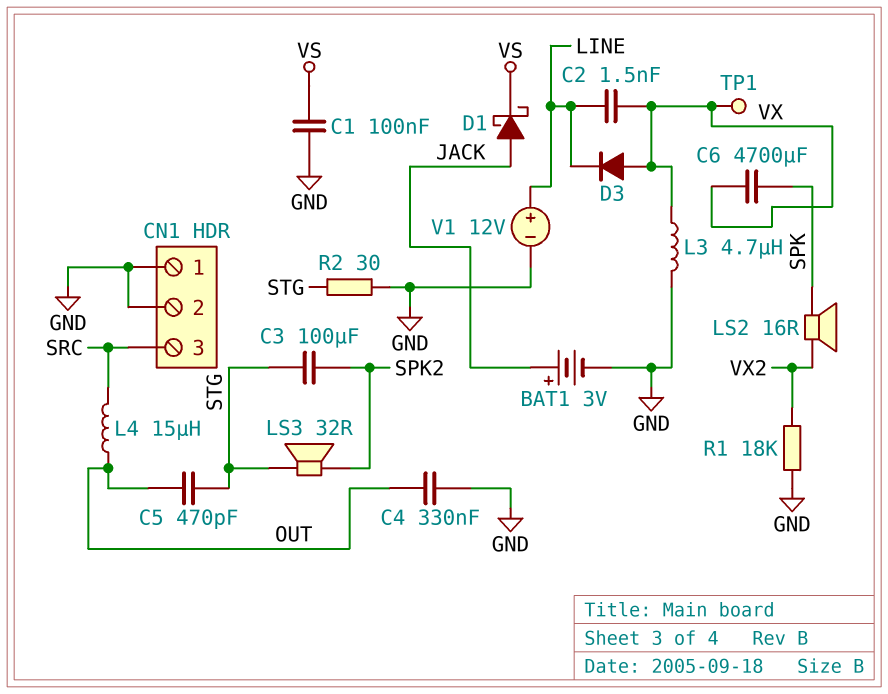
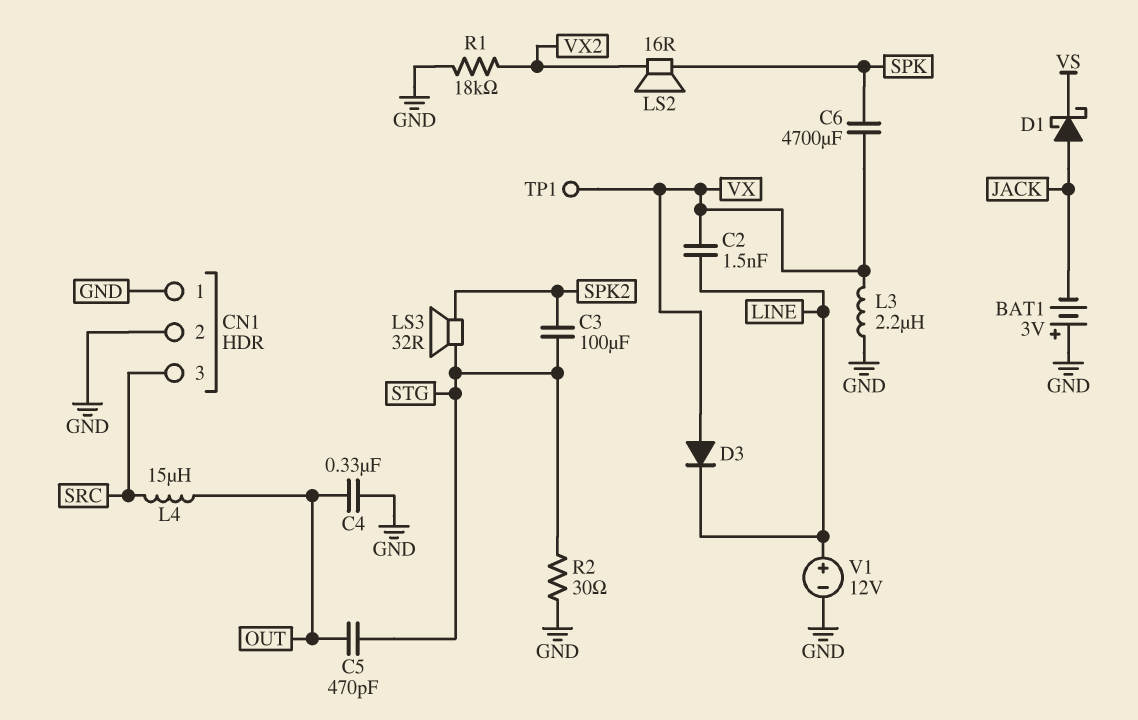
BAT1: 3V (plus JACK, minus GND) -> 3V (plus GND, minus JACK)
C1: 100nF (GND, VS) -> none
L3: 4.7uH (GND, VX) -> 2.2uH (GND, VX)

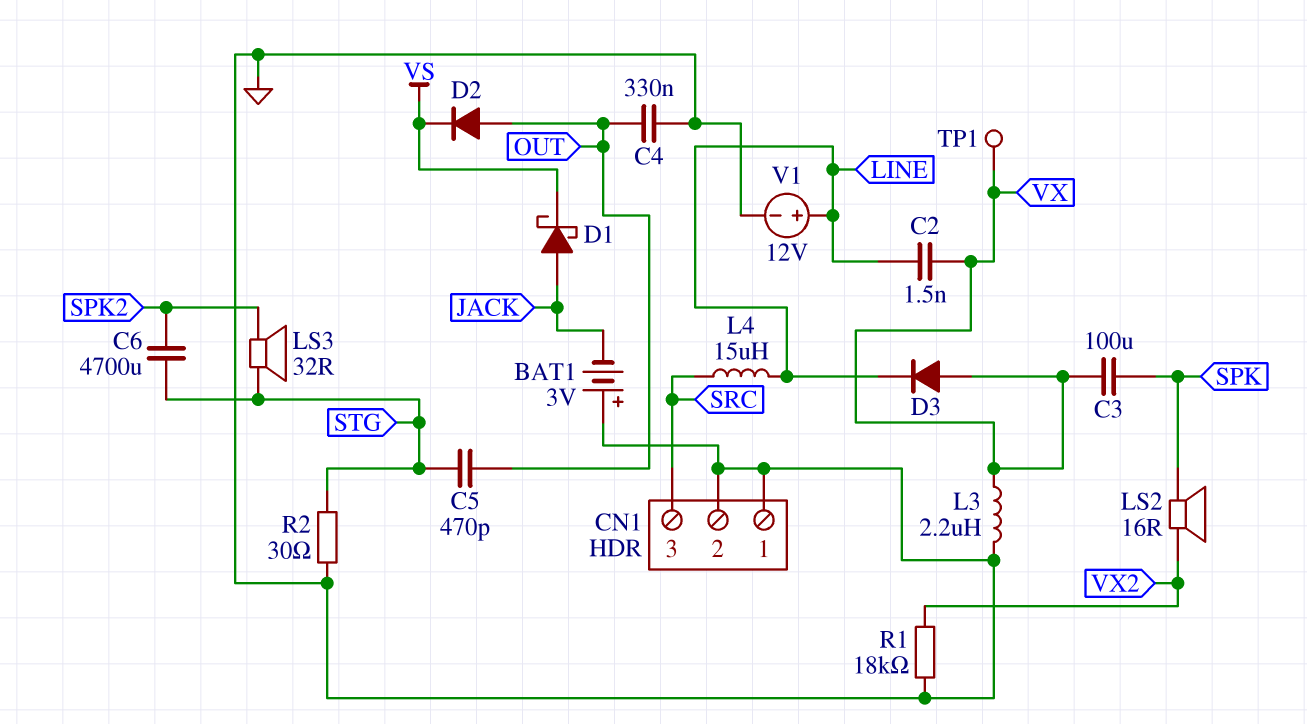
C3: 100uF (SPK2, STG) -> 100uF (SPK, VX)
C6: 4700uF (SPK, VX) -> 4700uF (SPK2, STG)
D2: none -> diode (A OUT, K VS)
L4: 15uH (OUT, SRC) -> 15uH (LINE, SRC)

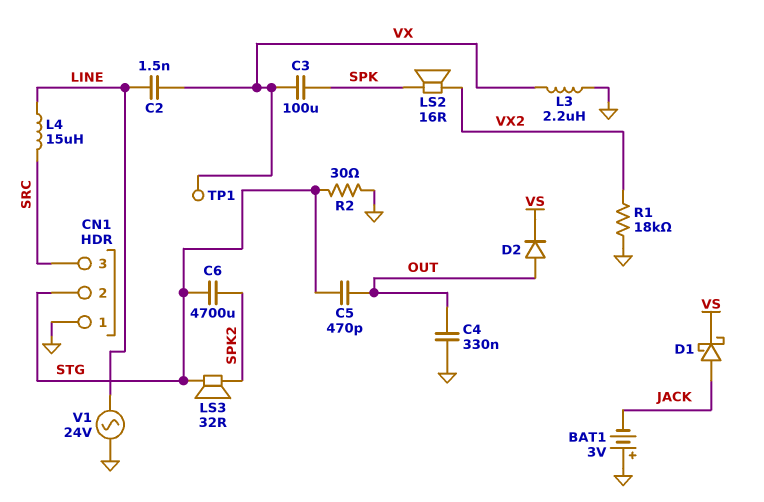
CN1 pin 2: GND -> STG
D3: diode (A VX, K LINE) -> none
V1: 12V (plus LINE, minus GND) -> AC 24V (GND, LINE)

